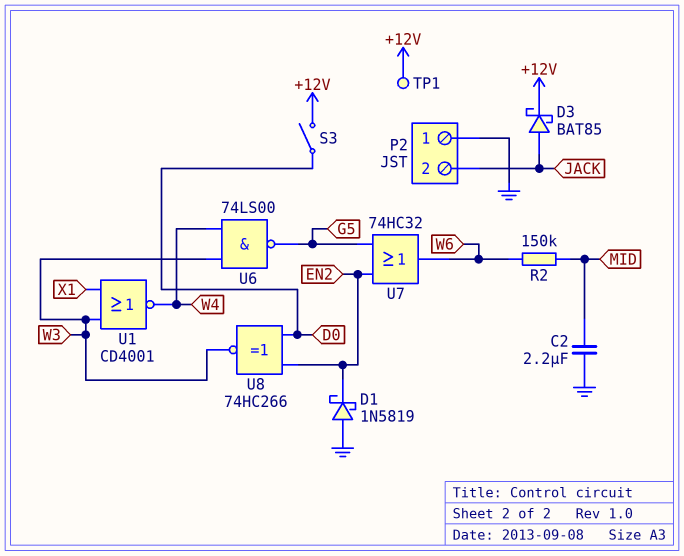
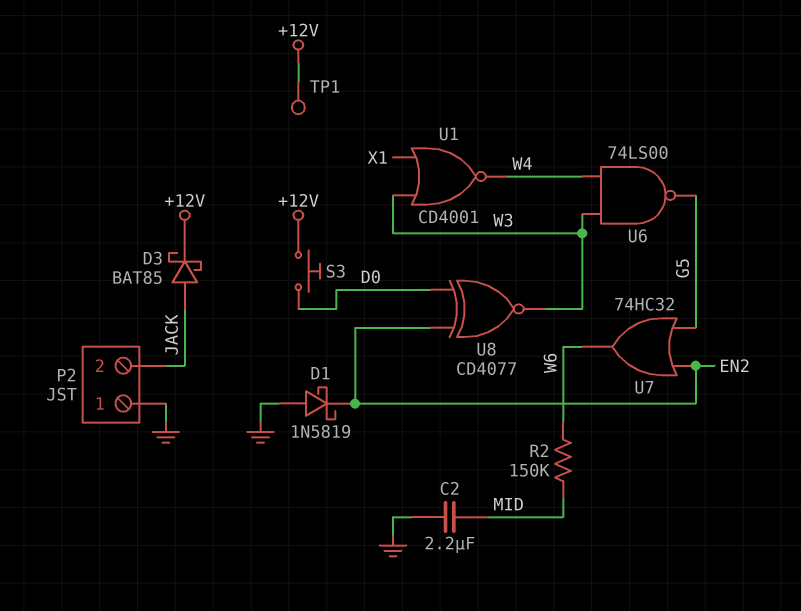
S3: switch (+12V, D0) -> button (+12V, D0)
U8: XNOR 74HC266 (in D0, in EN2, out W3) -> XNOR CD4077 (in D0, in EN2, out W3)

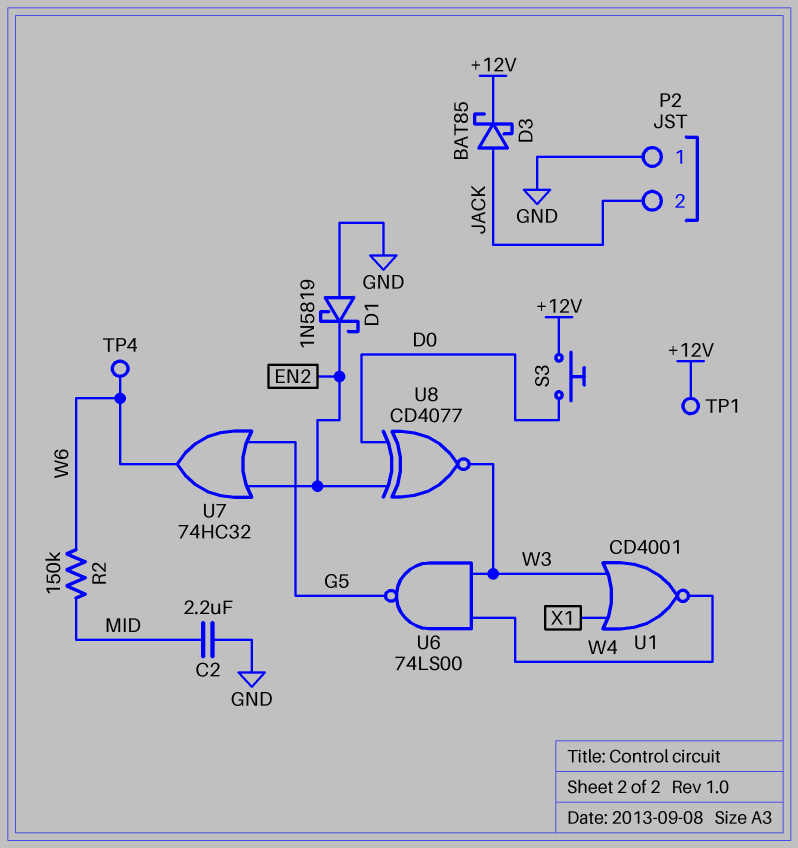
TP4: none -> test point (W6)

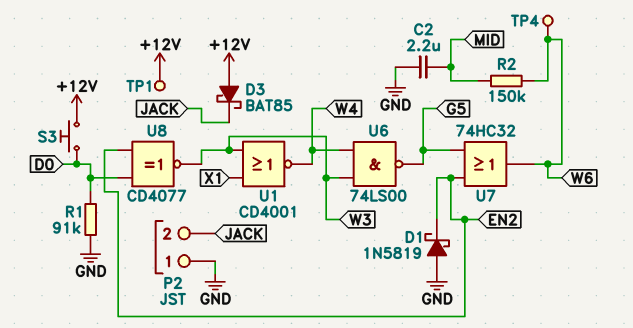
D3: schottky BAT85 (A JACK, K +12V) -> schottky BAT85 (A +12V, K JACK)
R1: none -> 91k (D0, GND)

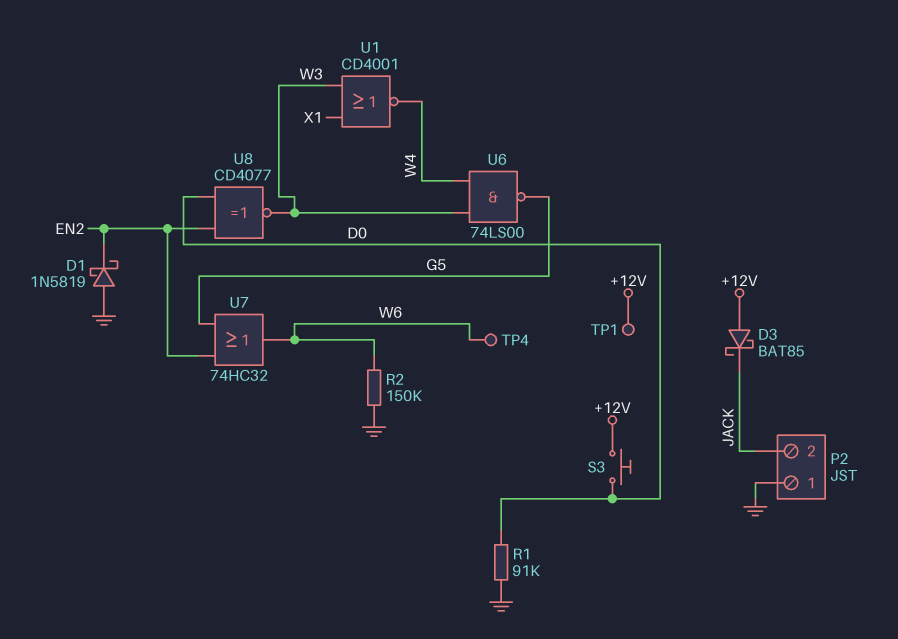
C2: 2.2uF (GND, MID) -> none
R2: 150k (MID, W6) -> 150k (GND, W6)

